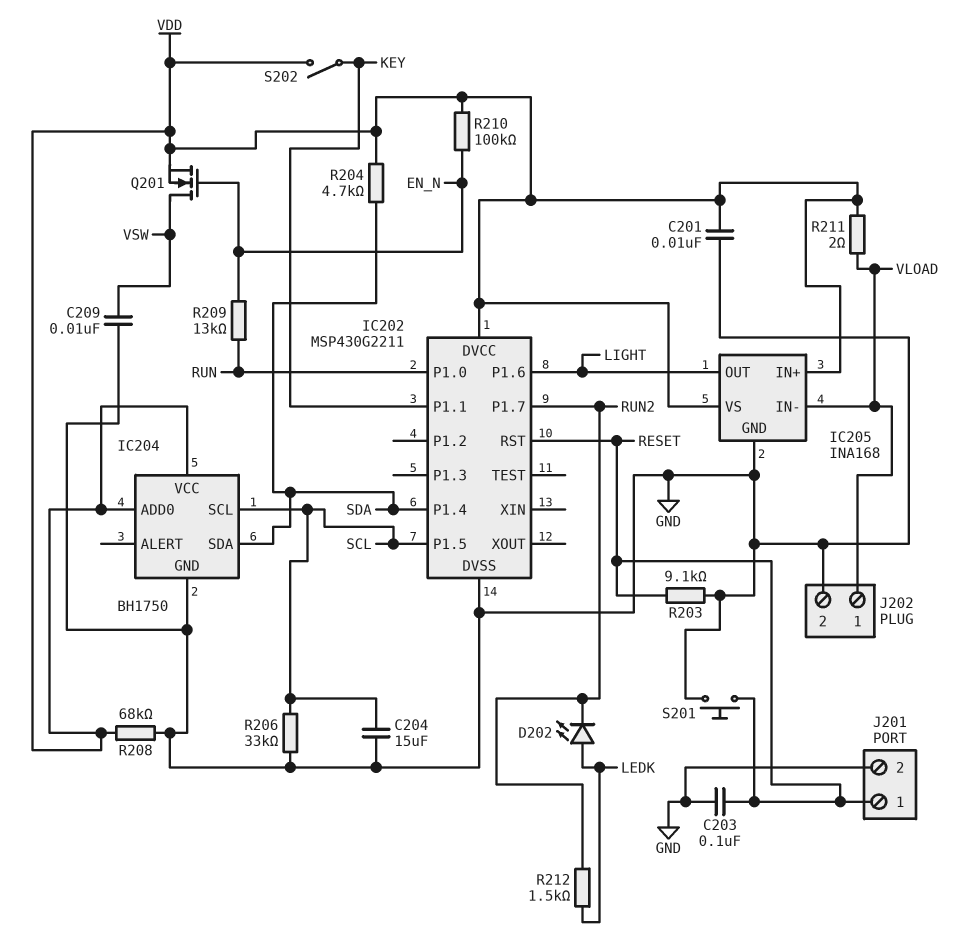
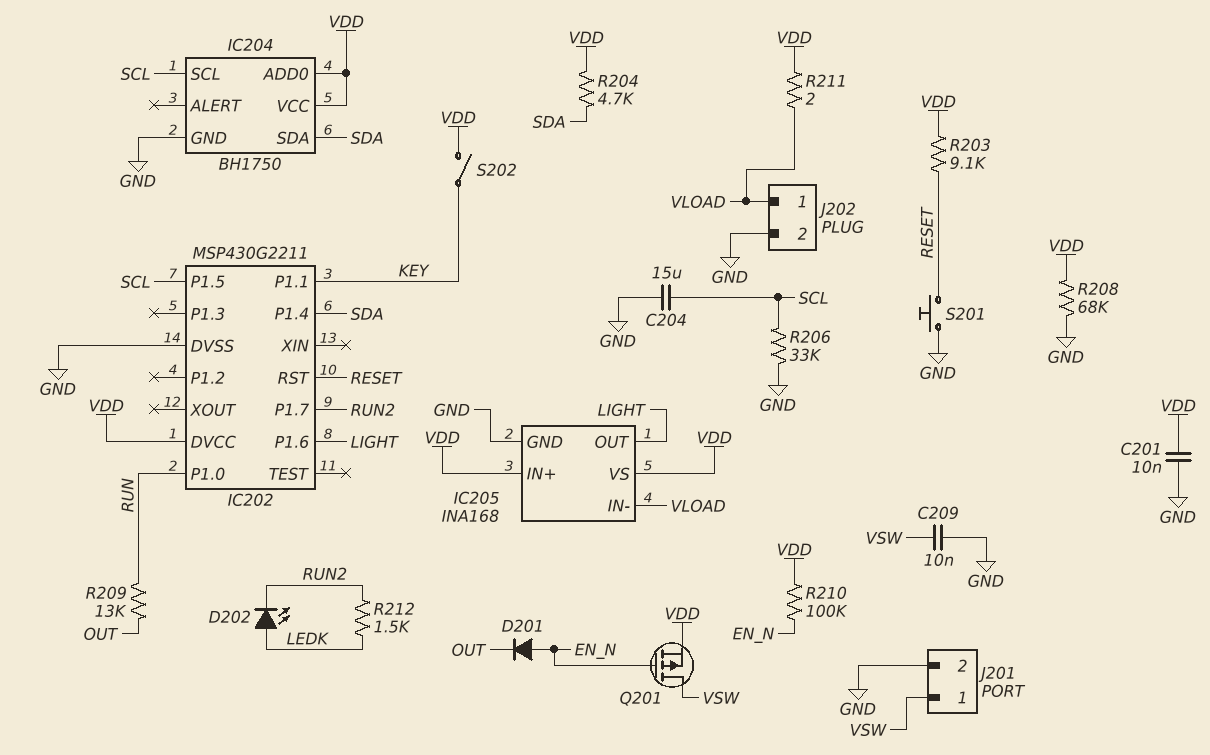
C203: 100nF (GND, RESET) -> none
D201: none -> diode (A EN_N, K OUT)
J201 pin 1: RESET -> VSW
Q201: NMOS (G EN_N, D VSW, S VDD) -> PMOS (G EN_N, D VSW, S VDD)
R203: 9.1k (GND, RESET) -> 9.1k (RESET, VDD)
R209: 13k (EN_N, RUN) -> 13k (OUT, RUN)

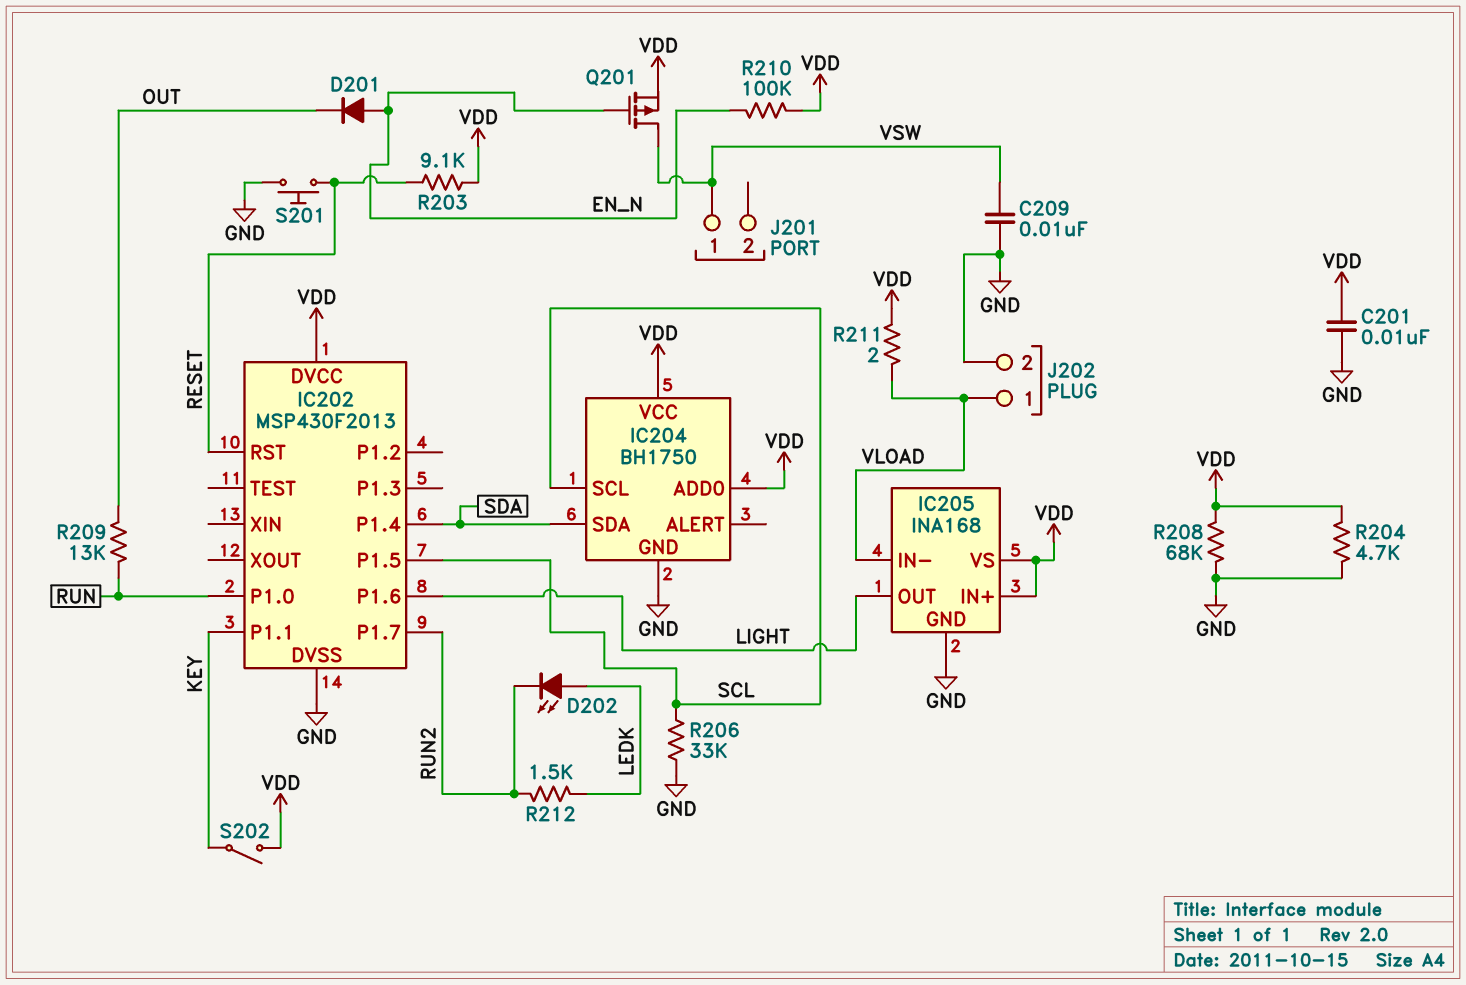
C204: 15uF (GND, SCL) -> none
IC202: MSP430G2211 -> MSP430F2013
J201 pin 2: GND -> none
R204: 4.7k (SDA, VDD) -> 4.7k (GND, VDD)

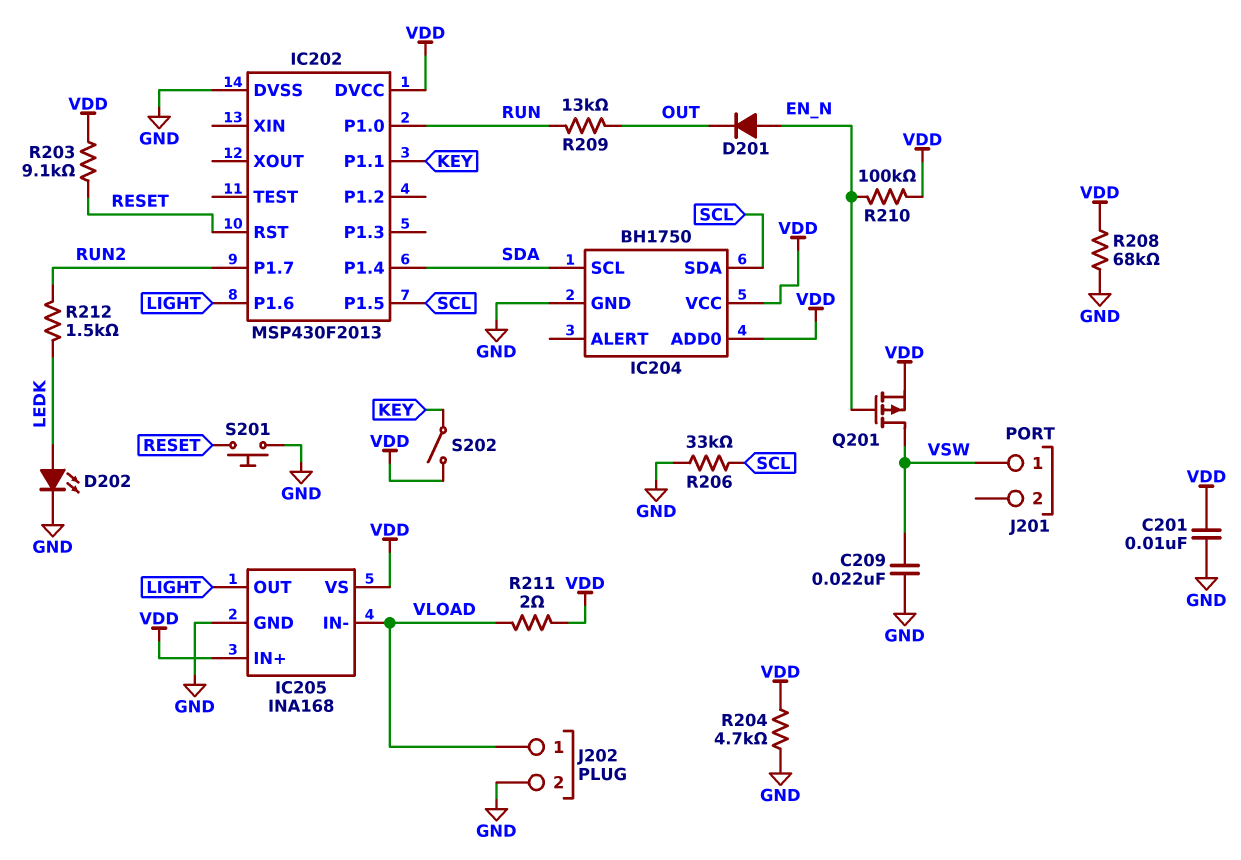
C209: 10nF (GND, VSW) -> 22nF (GND, VSW)
D202: LED (A LEDK, K RUN2) -> LED (A LEDK, K GND)
IC204 pin SCL: SCL -> SDA
IC204 pin SDA: SDA -> SCL

